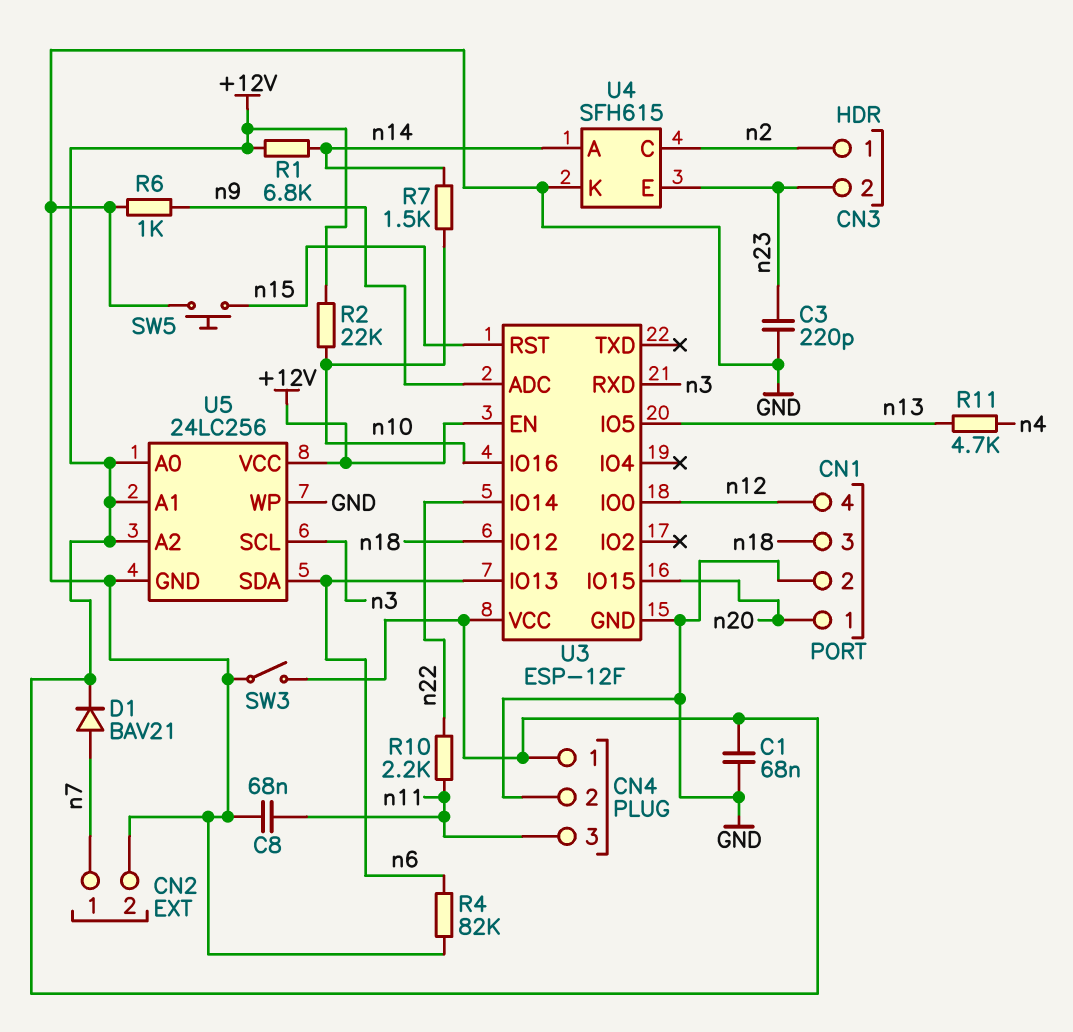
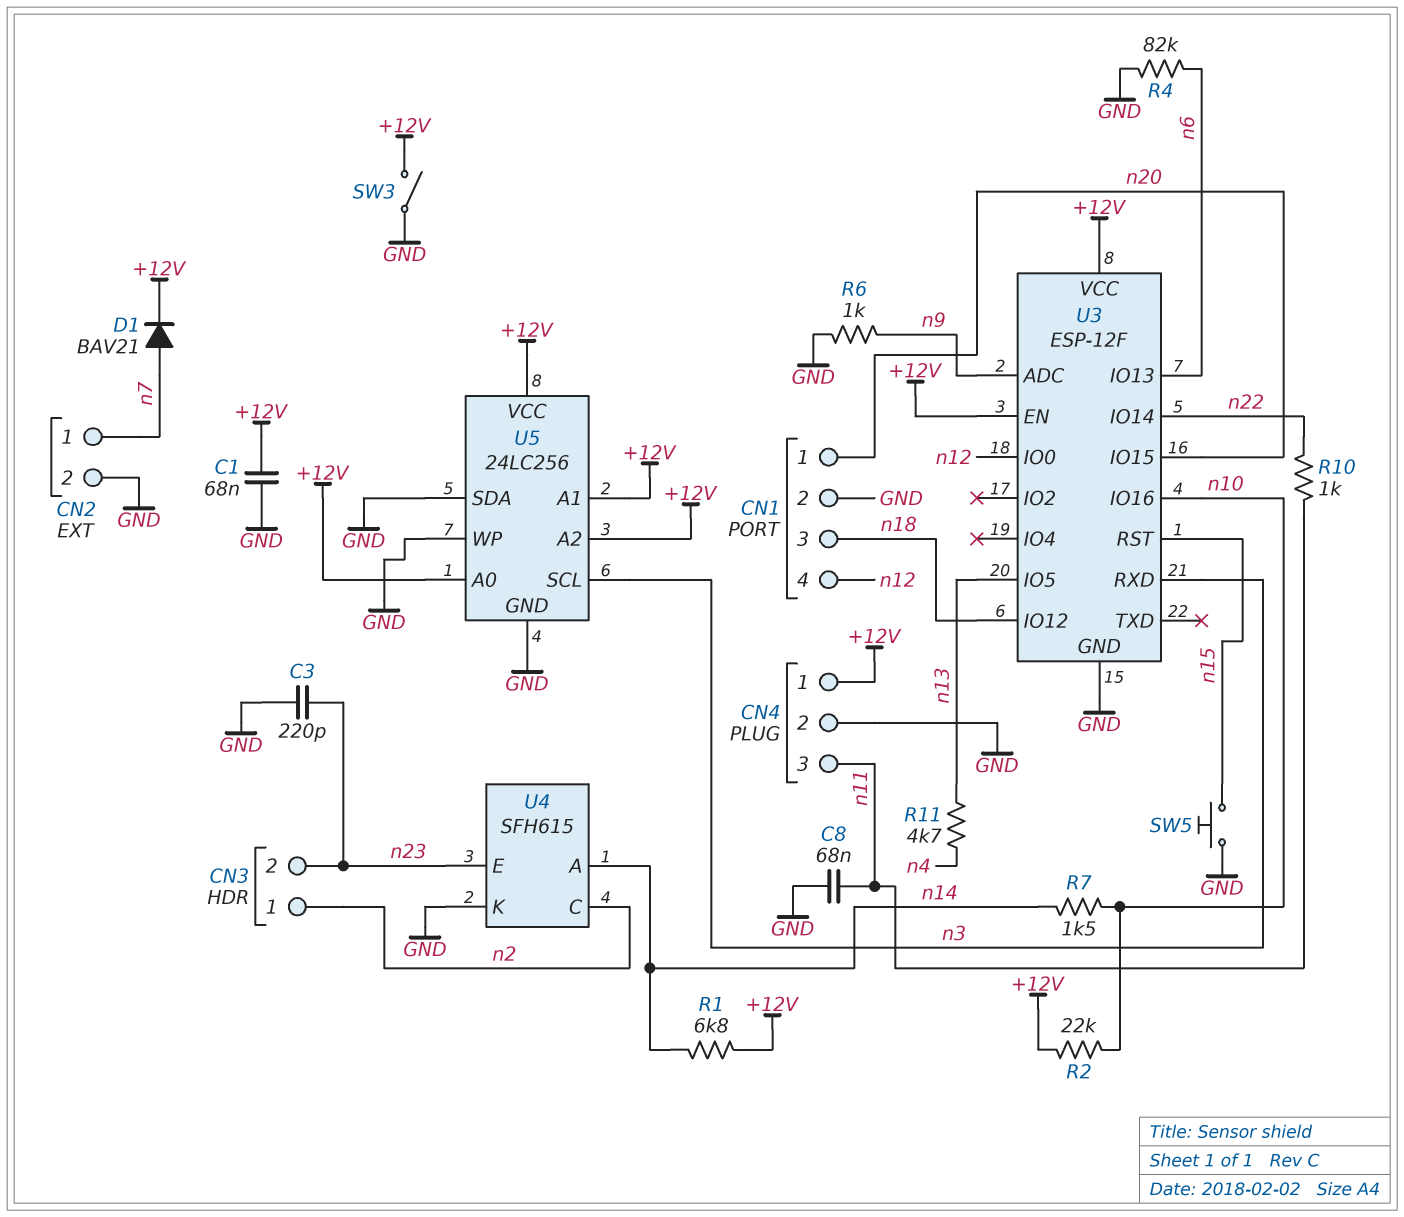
R10: 2.2k (n11, n22) -> 1k (n11, n22)
U5 pin SDA: n6 -> GND

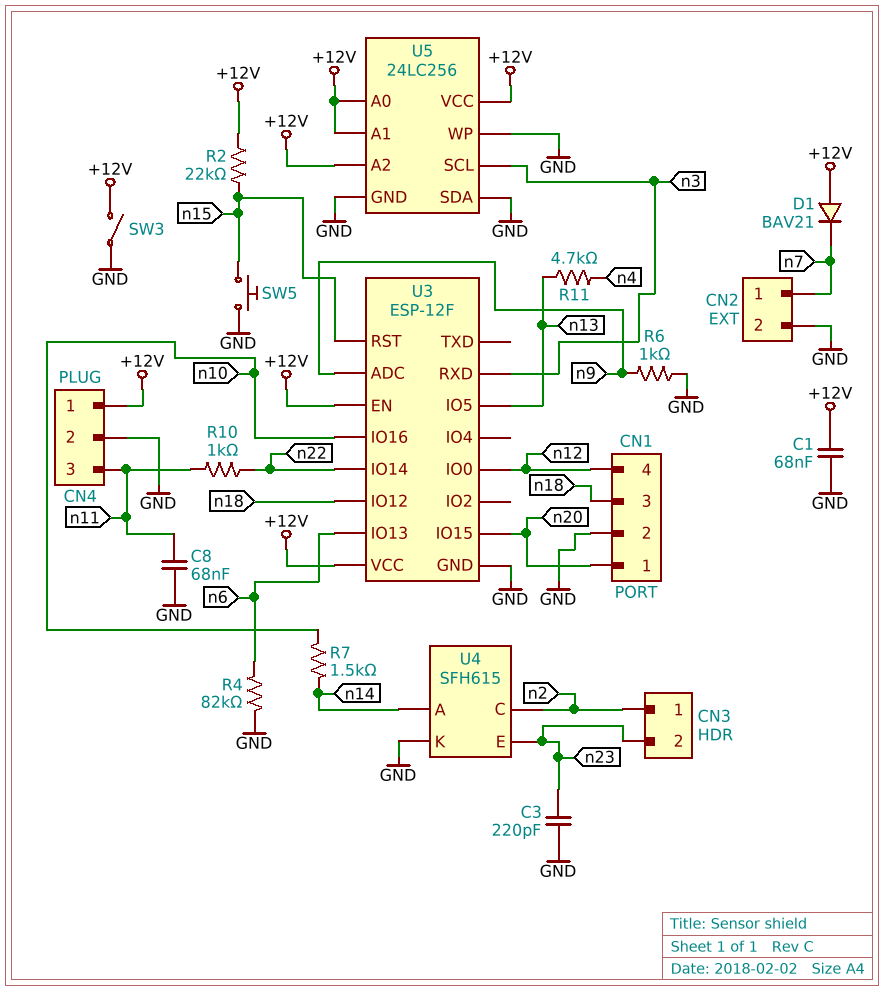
D1: diode BAV21 (A n7, K +12V) -> diode BAV21 (A +12V, K n7)
R1: 6.8k (+12V, n14) -> none
R2: 22k (+12V, n10) -> 22k (+12V, n15)

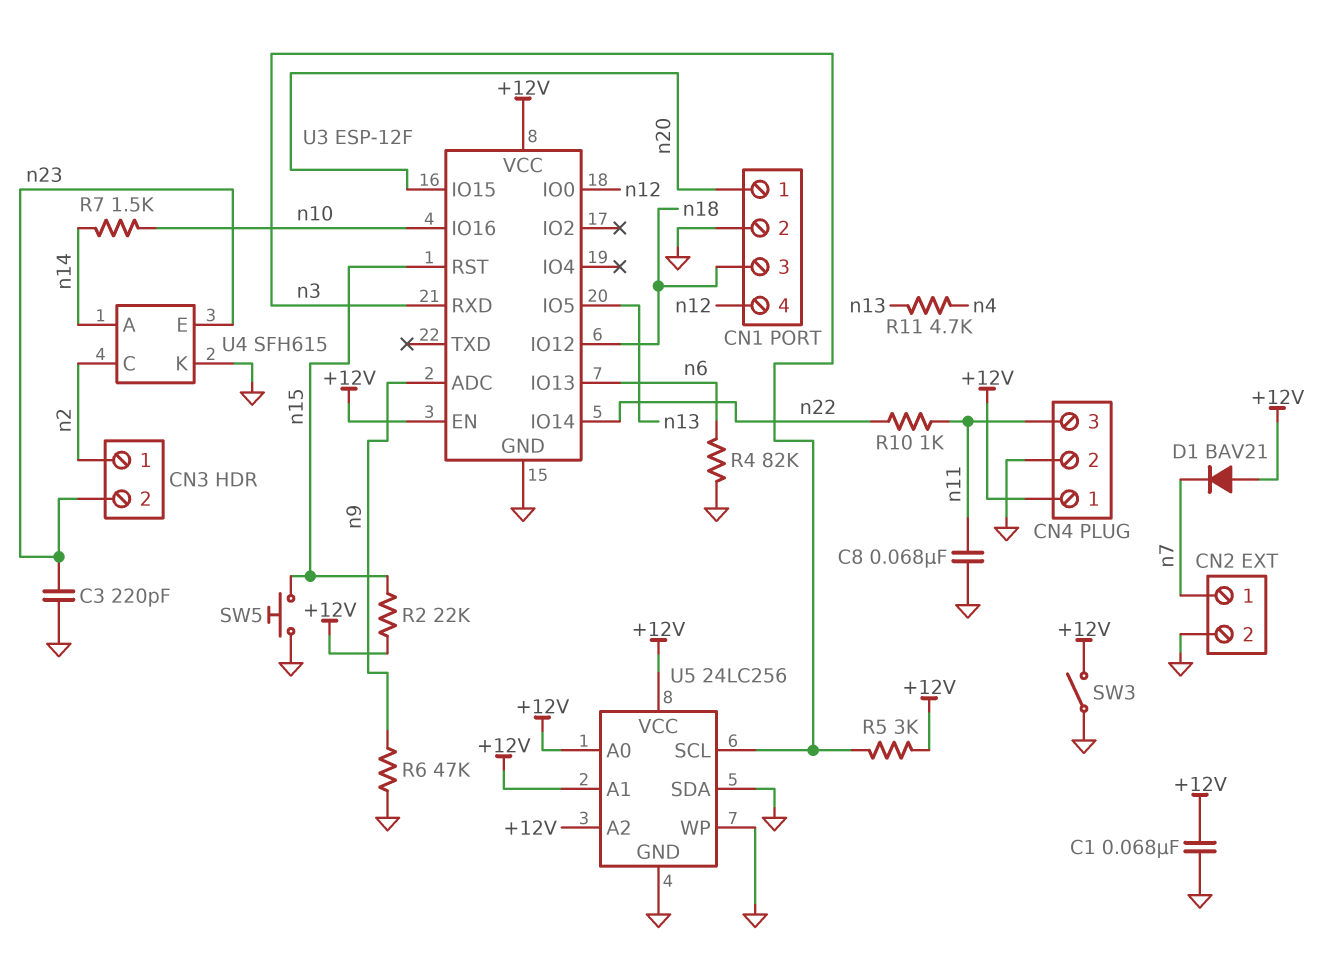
R5: none -> 3k (+12V, n3)
R6: 1k (GND, n9) -> 47k (GND, n9)

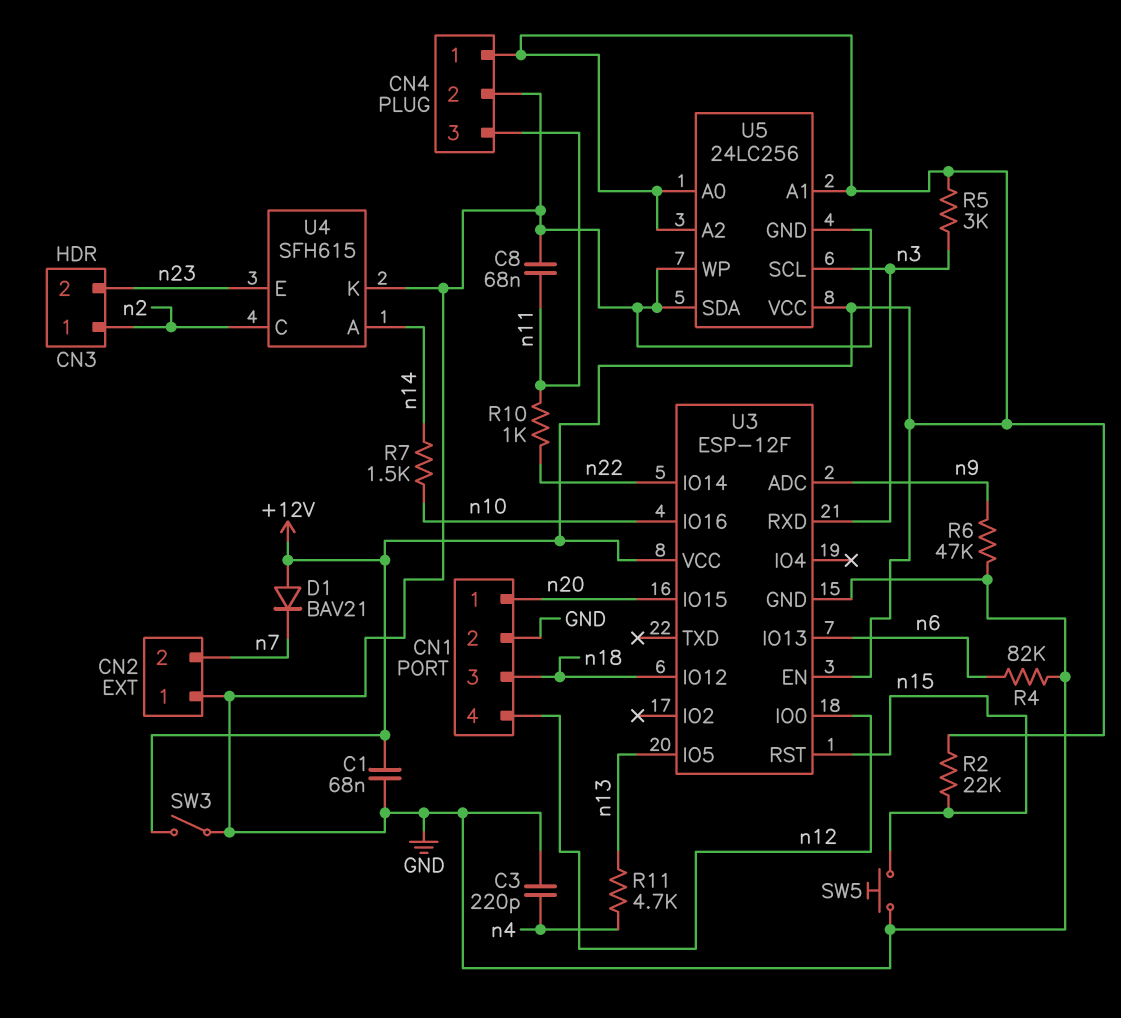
C3: 220pF (GND, n23) -> 220pF (GND, n4)
CN2 pin 1: n7 -> GND
CN2 pin 2: GND -> n7

